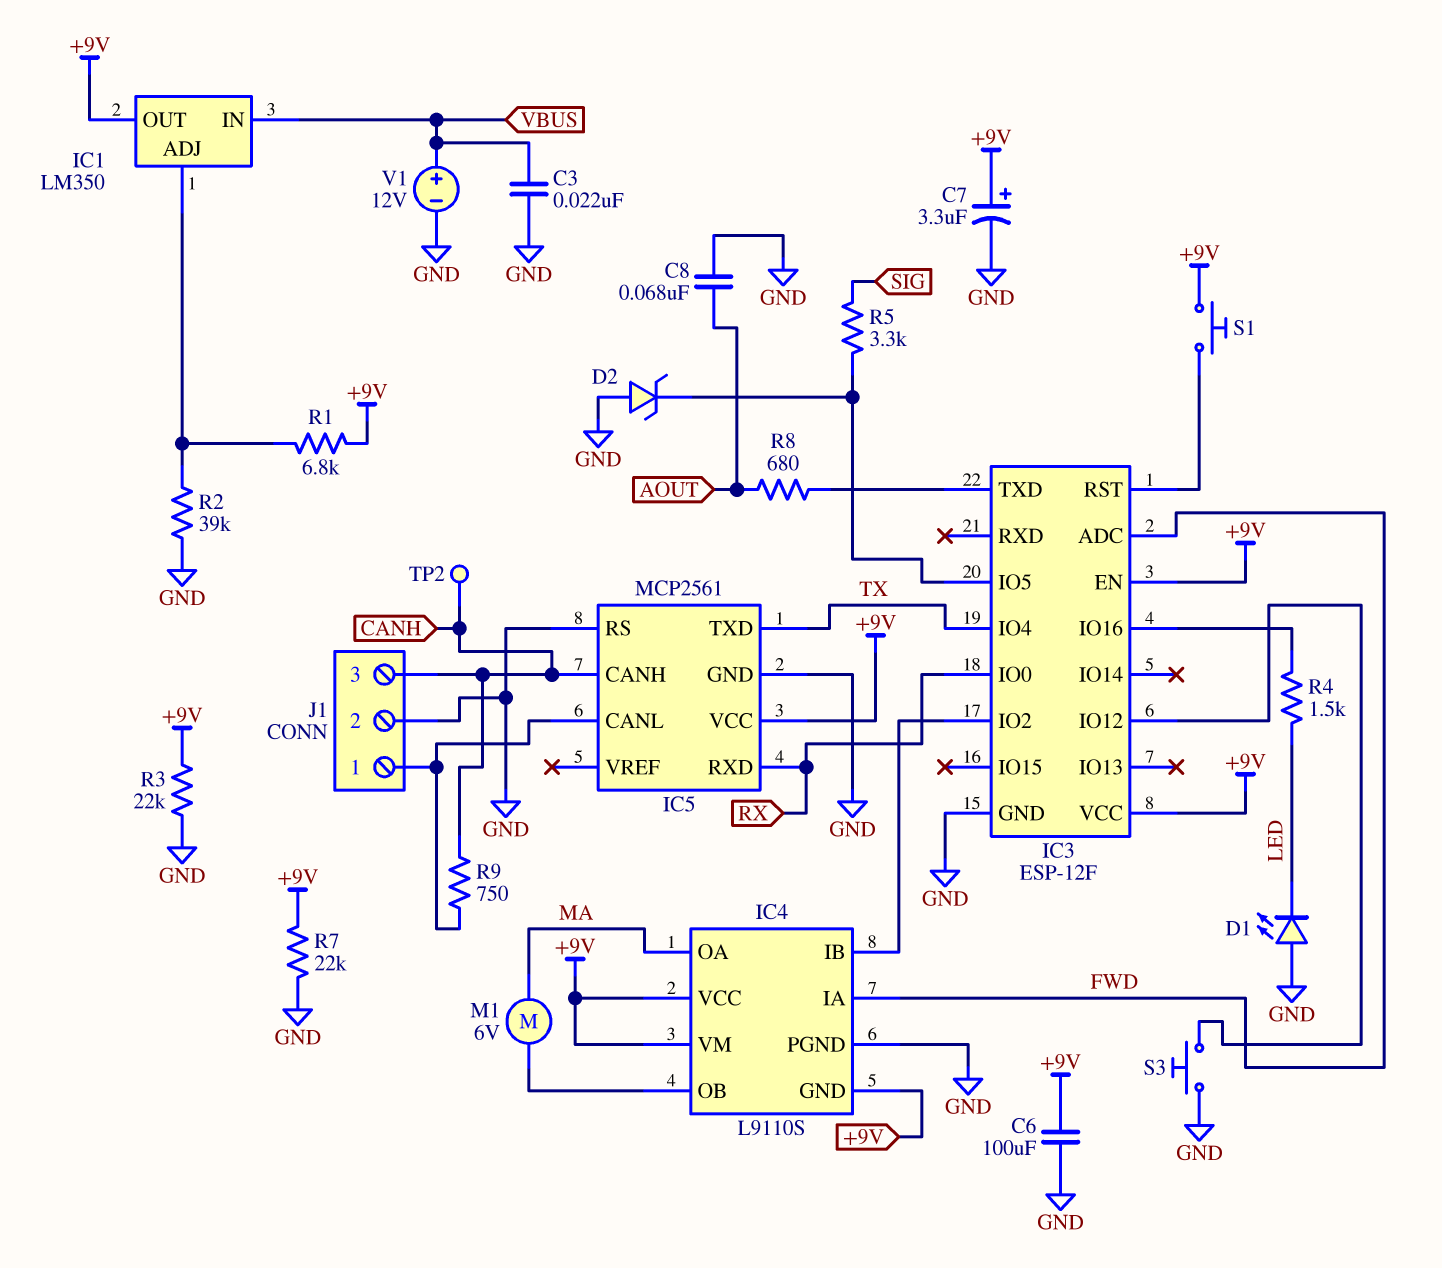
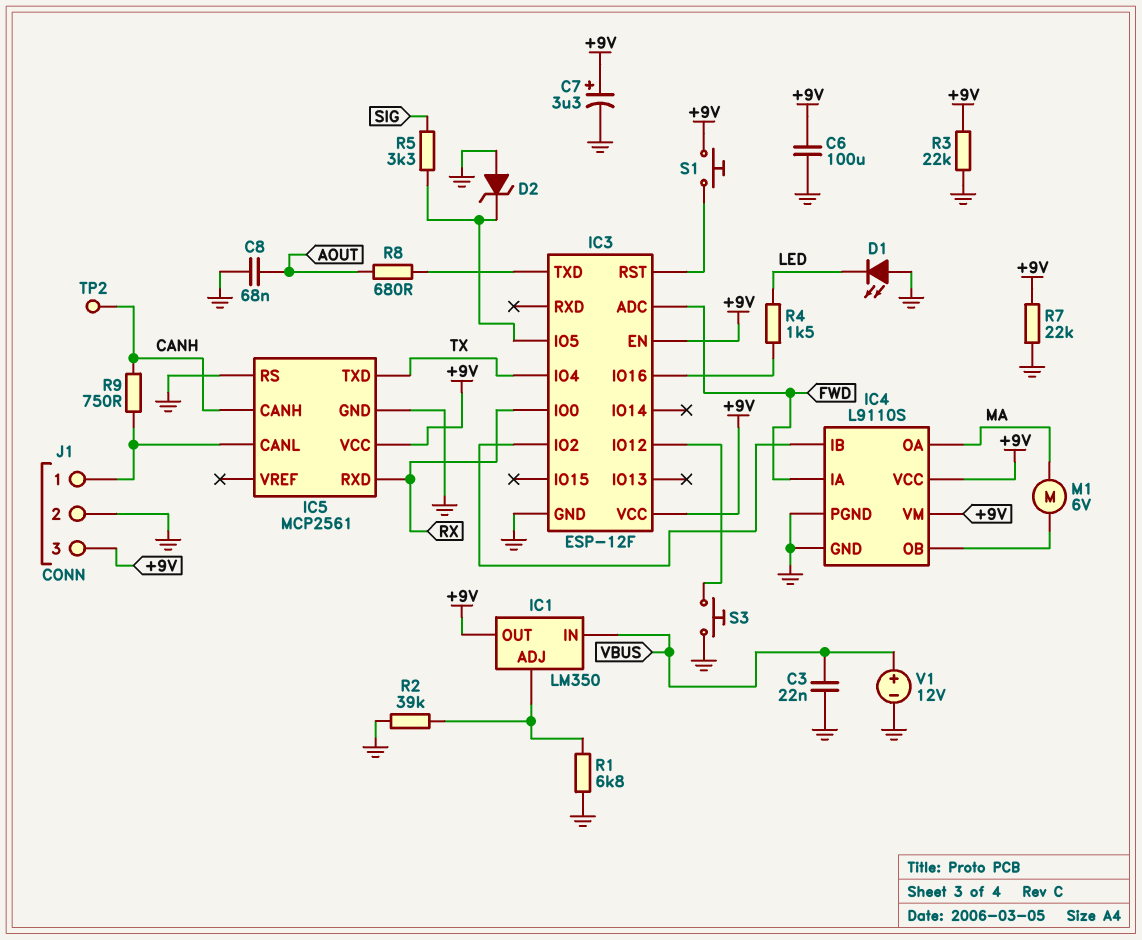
IC4 pin GND: +9V -> GND
J1 pin 3: CANH -> +9V
R1: 6.8k (+9V, IC1/ADJ) -> 6.8k (GND, IC1/ADJ)

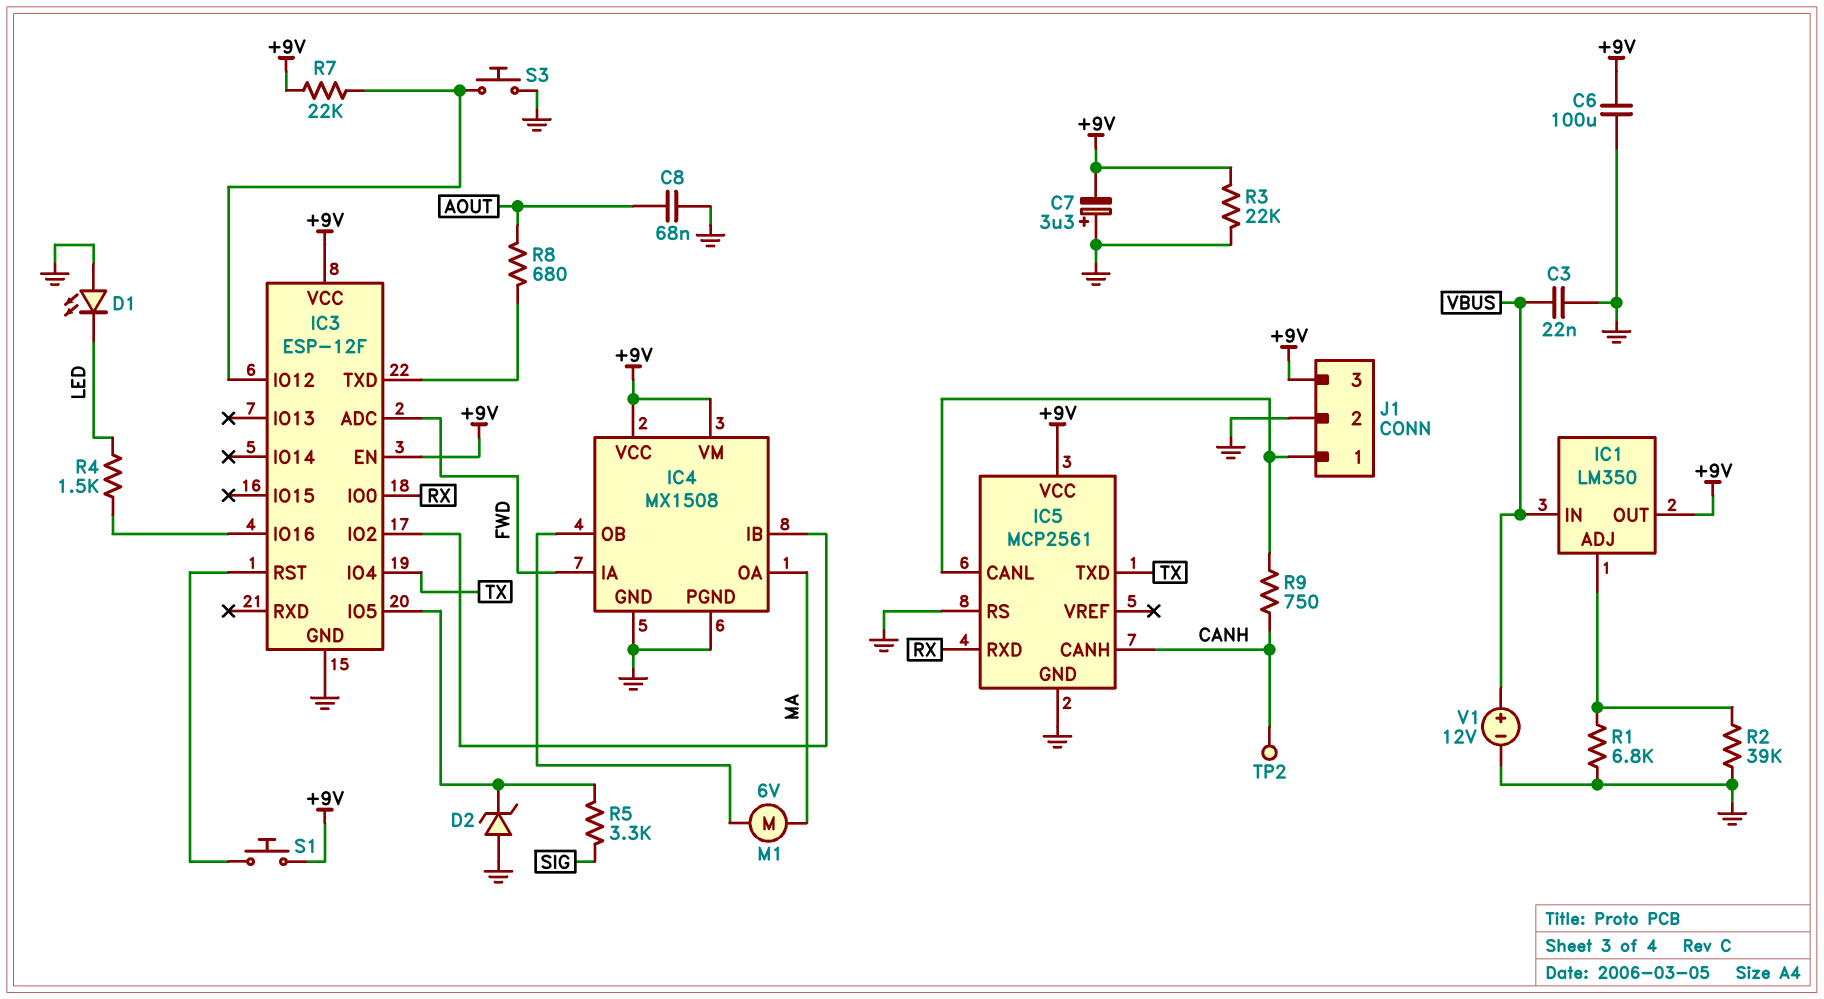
C7: 3.3uF (plus +9V, minus GND) -> 3.3uF (plus GND, minus +9V)
IC4: L9110S -> MX1508
R7: 22k (+9V, GND) -> 22k (+9V, IC3/IO12)

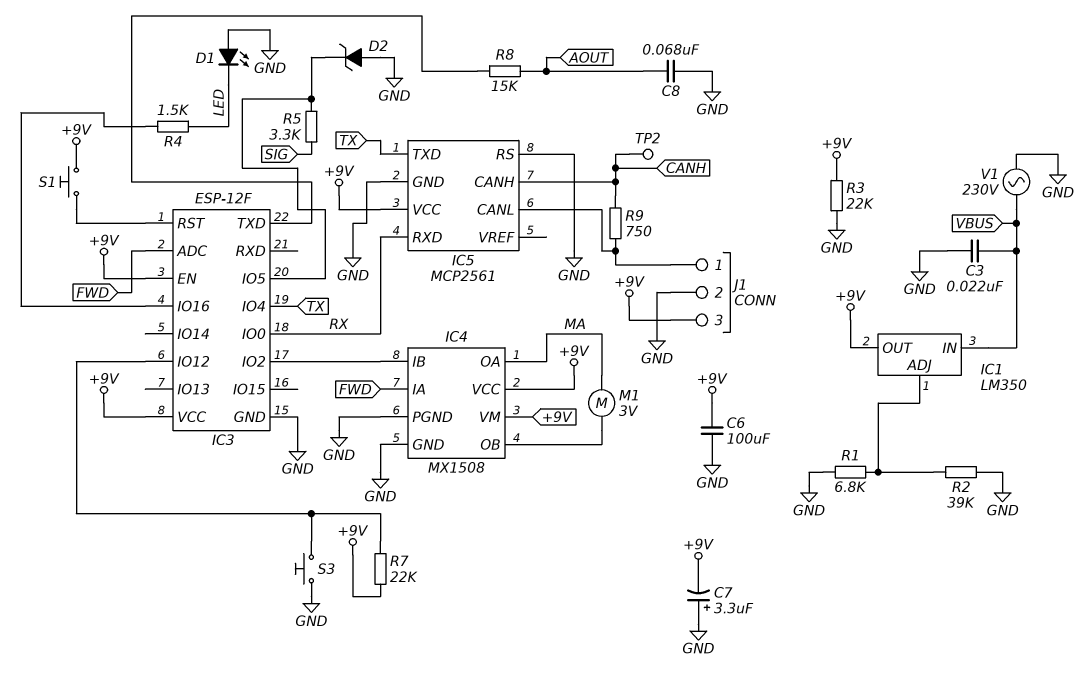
M1: motor 6V (IC4/OB, MA) -> motor 3V (IC4/OB, MA)
R8: 680 (AOUT, IC3/TXD) -> 15k (AOUT, IC3/TXD)
V1: 12V (plus VBUS, minus GND) -> AC 230V (GND, VBUS)

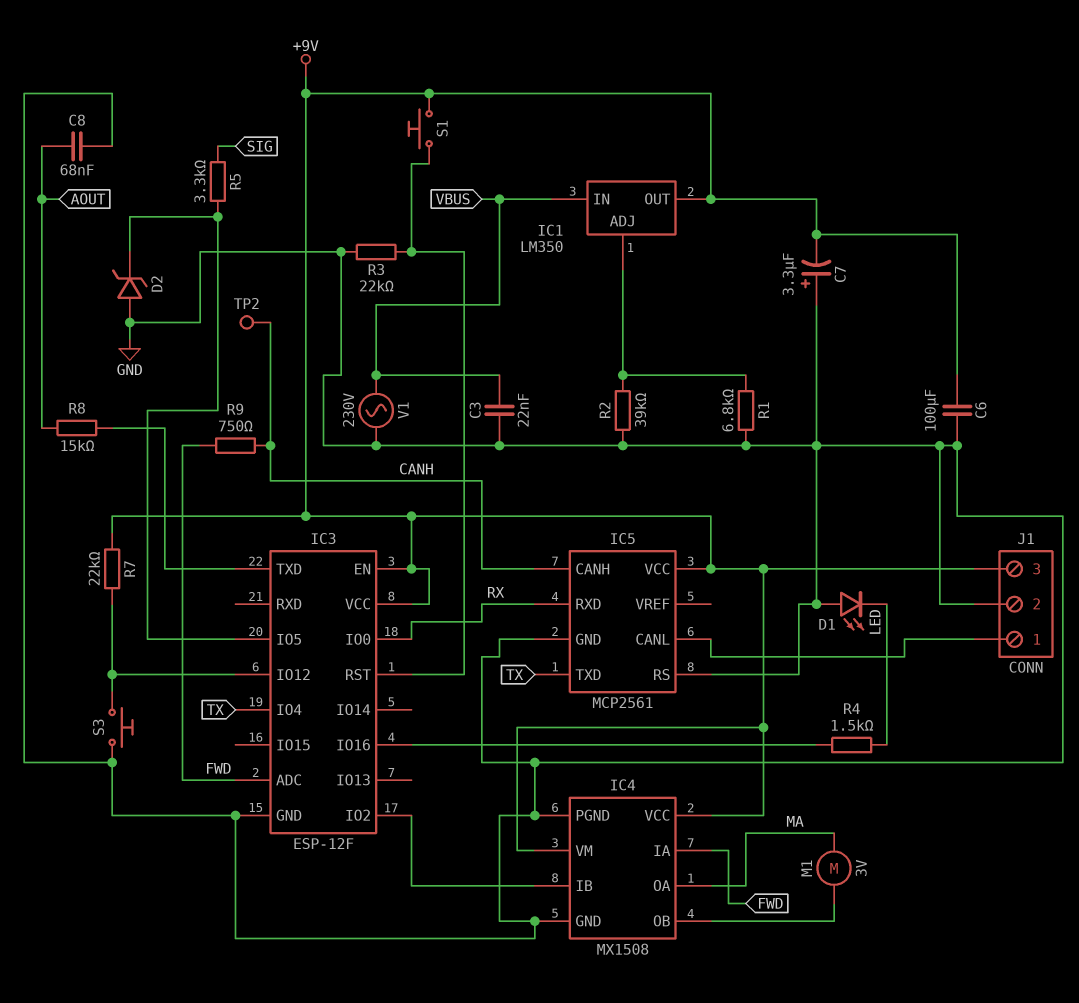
R3: 22k (+9V, GND) -> 22k (GND, IC3/RST)
R9: 750 (CANH, IC5/CANL) -> 750 (CANH, FWD)

